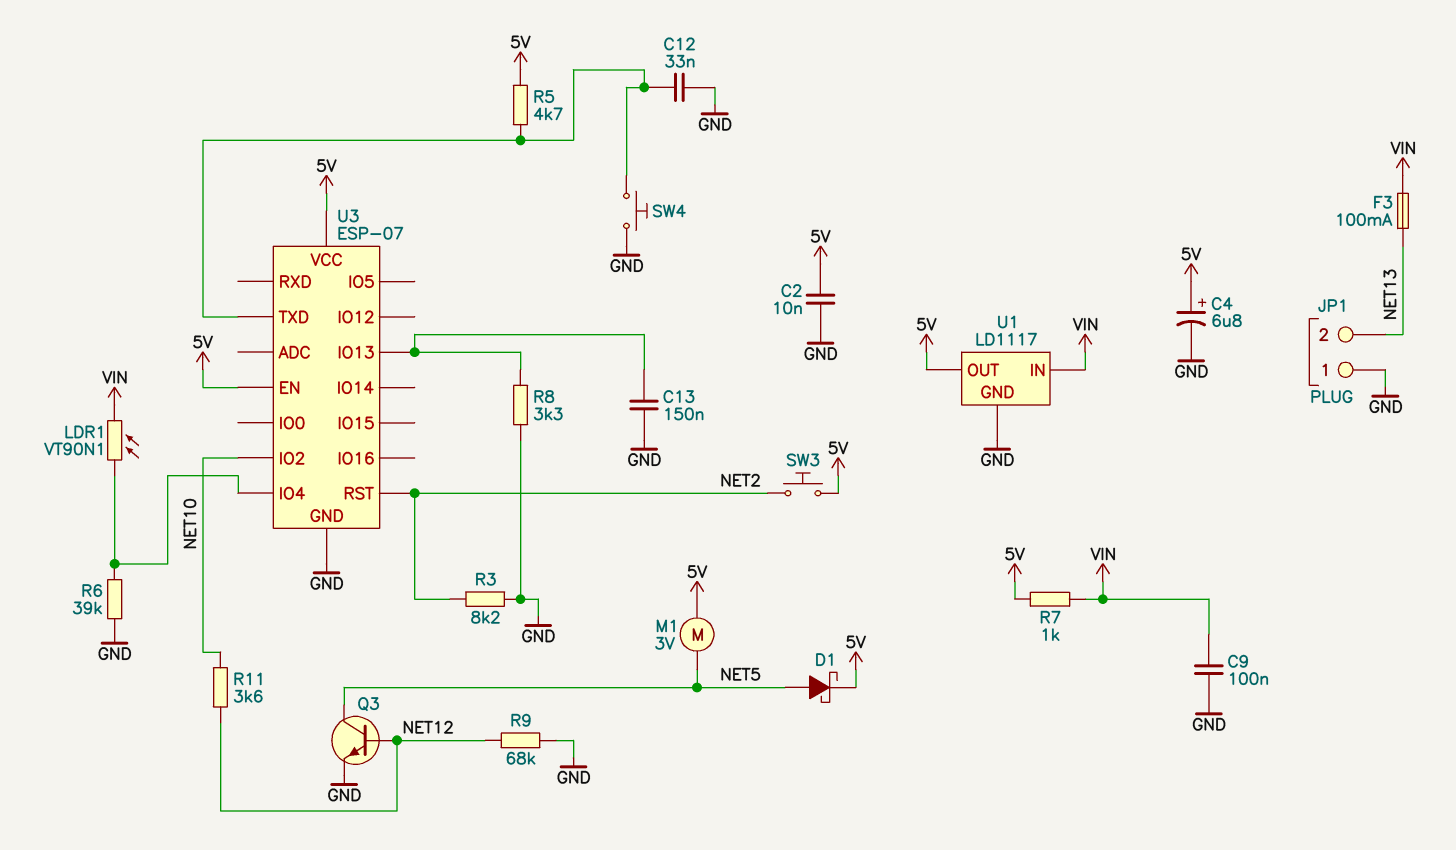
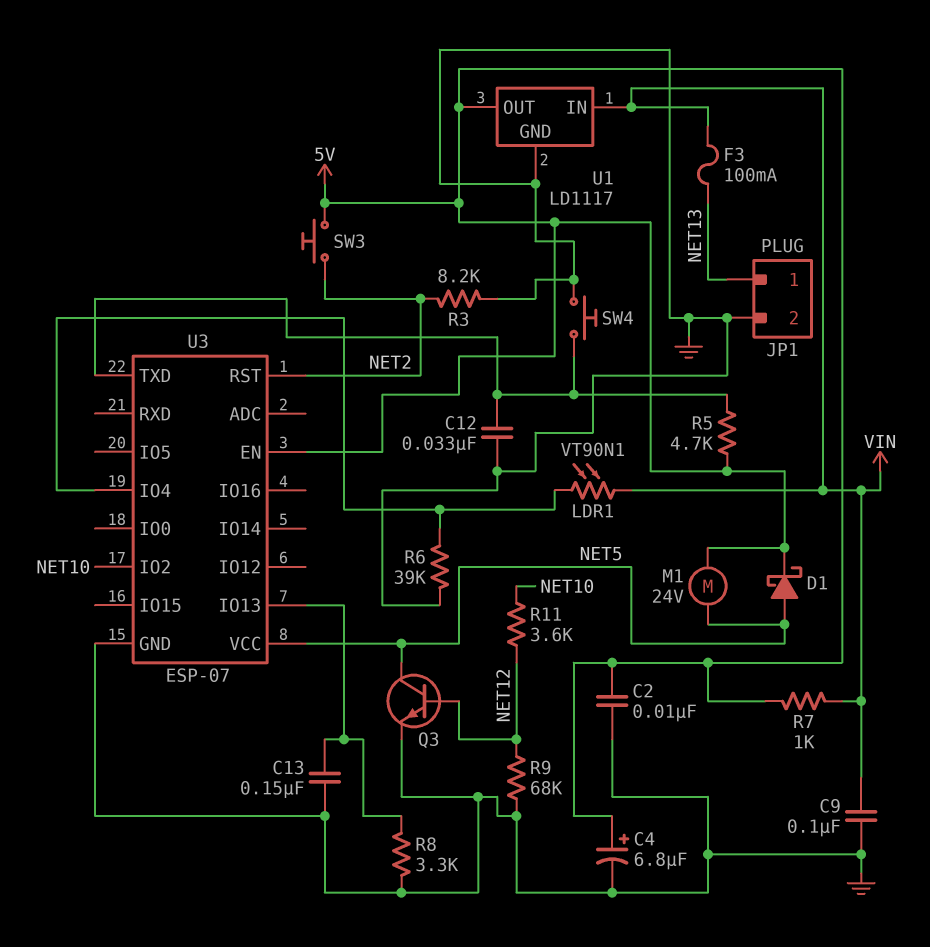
JP1 pin 1: GND -> NET13
JP1 pin 2: NET13 -> GND
M1: motor 3V (5V, NET5) -> motor 24V (5V, NET5)
U3 pin VCC: 5V -> NET5

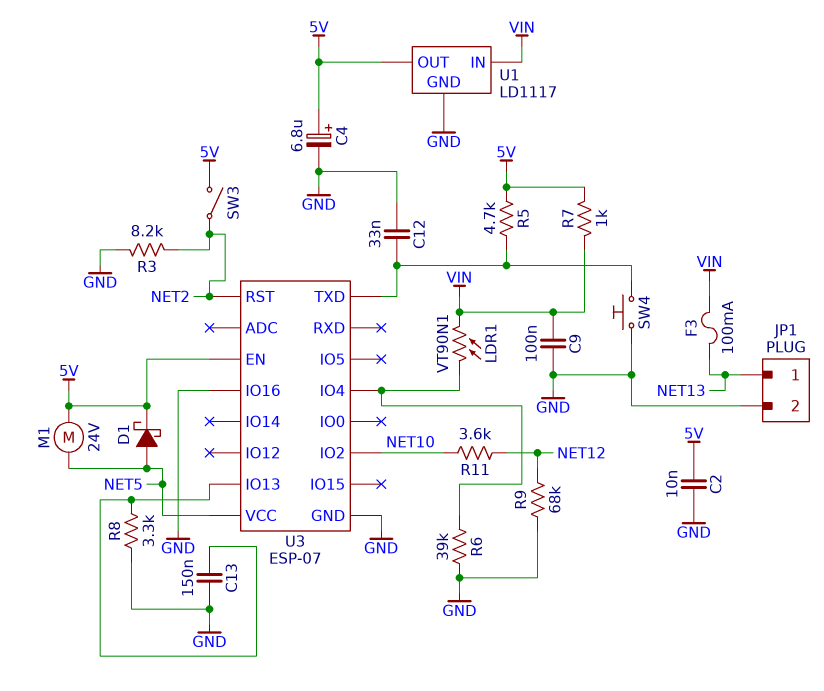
Q3: NPN (B NET12, C NET5, E GND) -> none
SW3: button (5V, NET2) -> switch (5V, NET2)
U3 pin IO16: none -> GND

